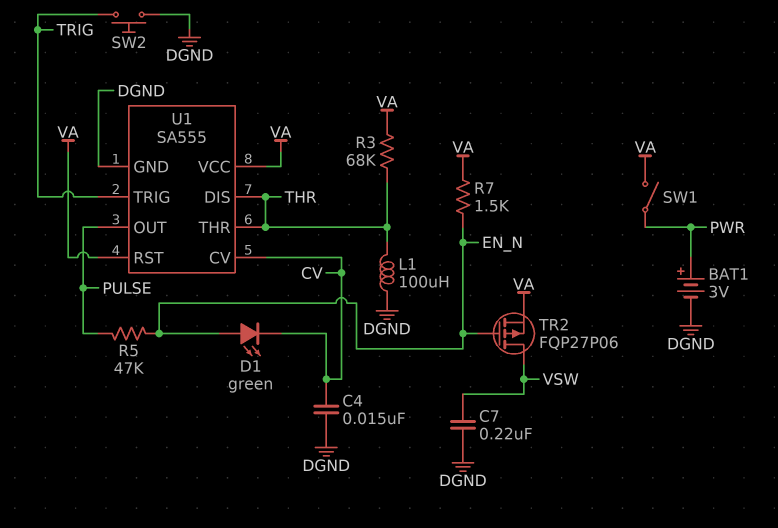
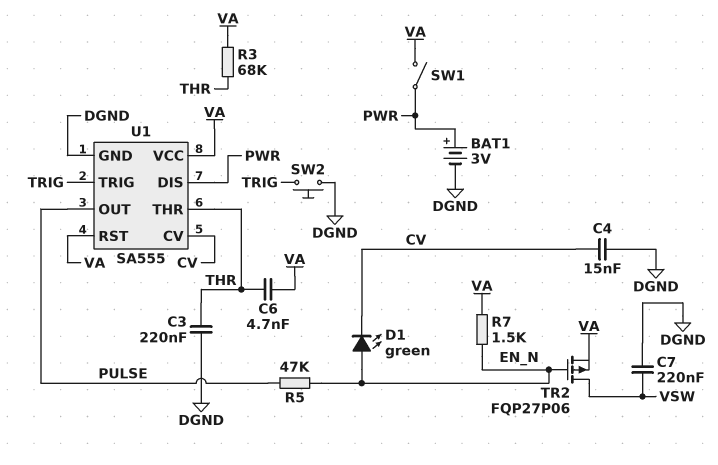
C3: none -> 220nF (DGND, THR)
C6: none -> 4.7nF (THR, VA)
L1: 100uH (DGND, THR) -> none
U1 pin DIS: THR -> PWR

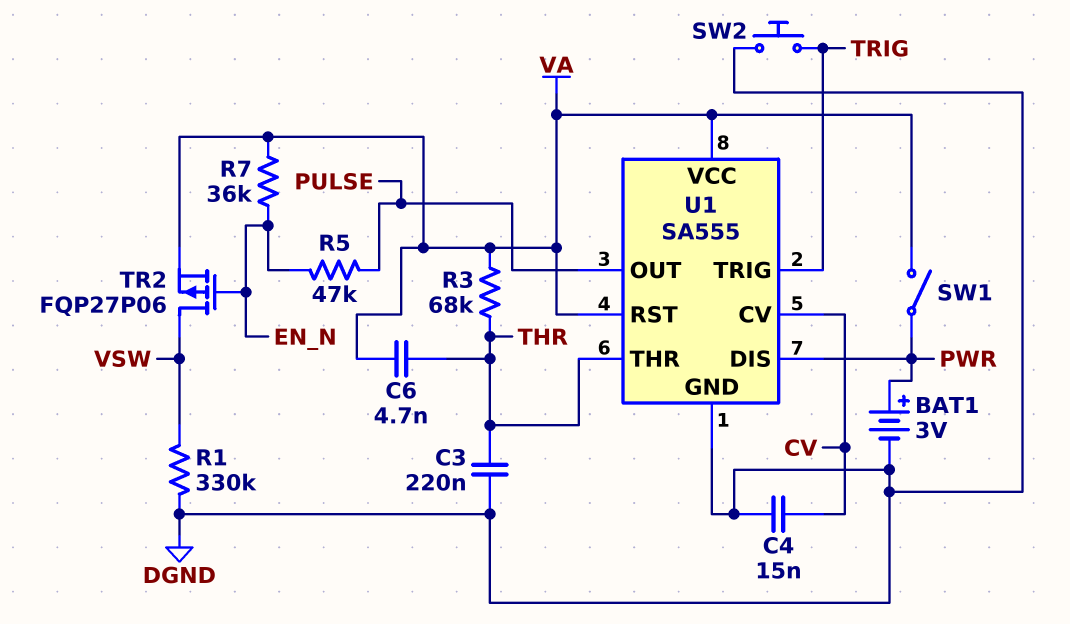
C7: 220nF (DGND, VSW) -> none
D1: LED green (A EN_N, K CV) -> none
R1: none -> 330k (DGND, VSW)
R7: 1.5k (EN_N, VA) -> 36k (EN_N, VA)

